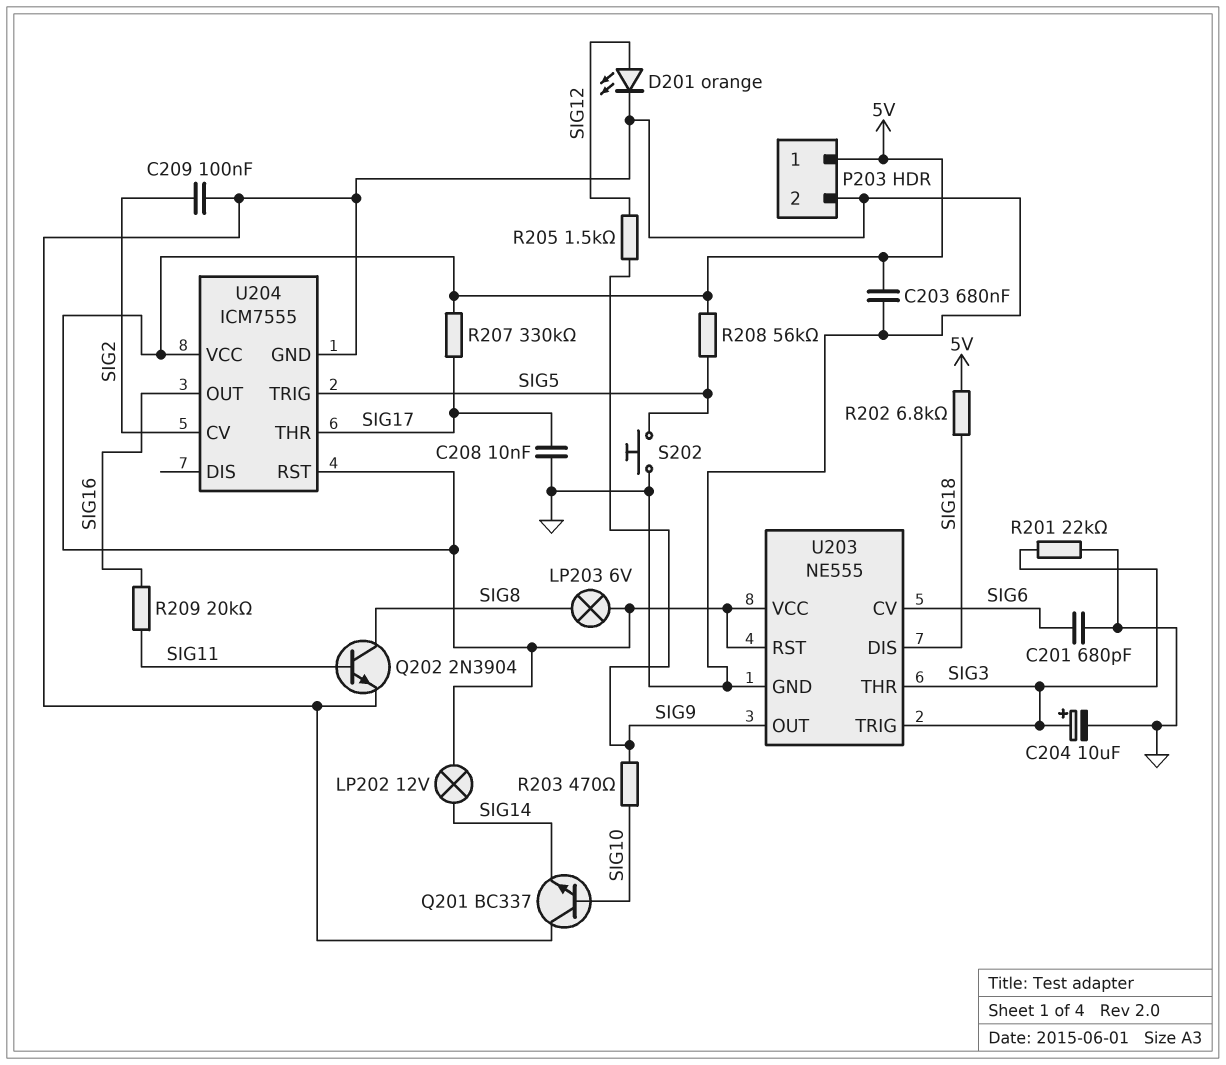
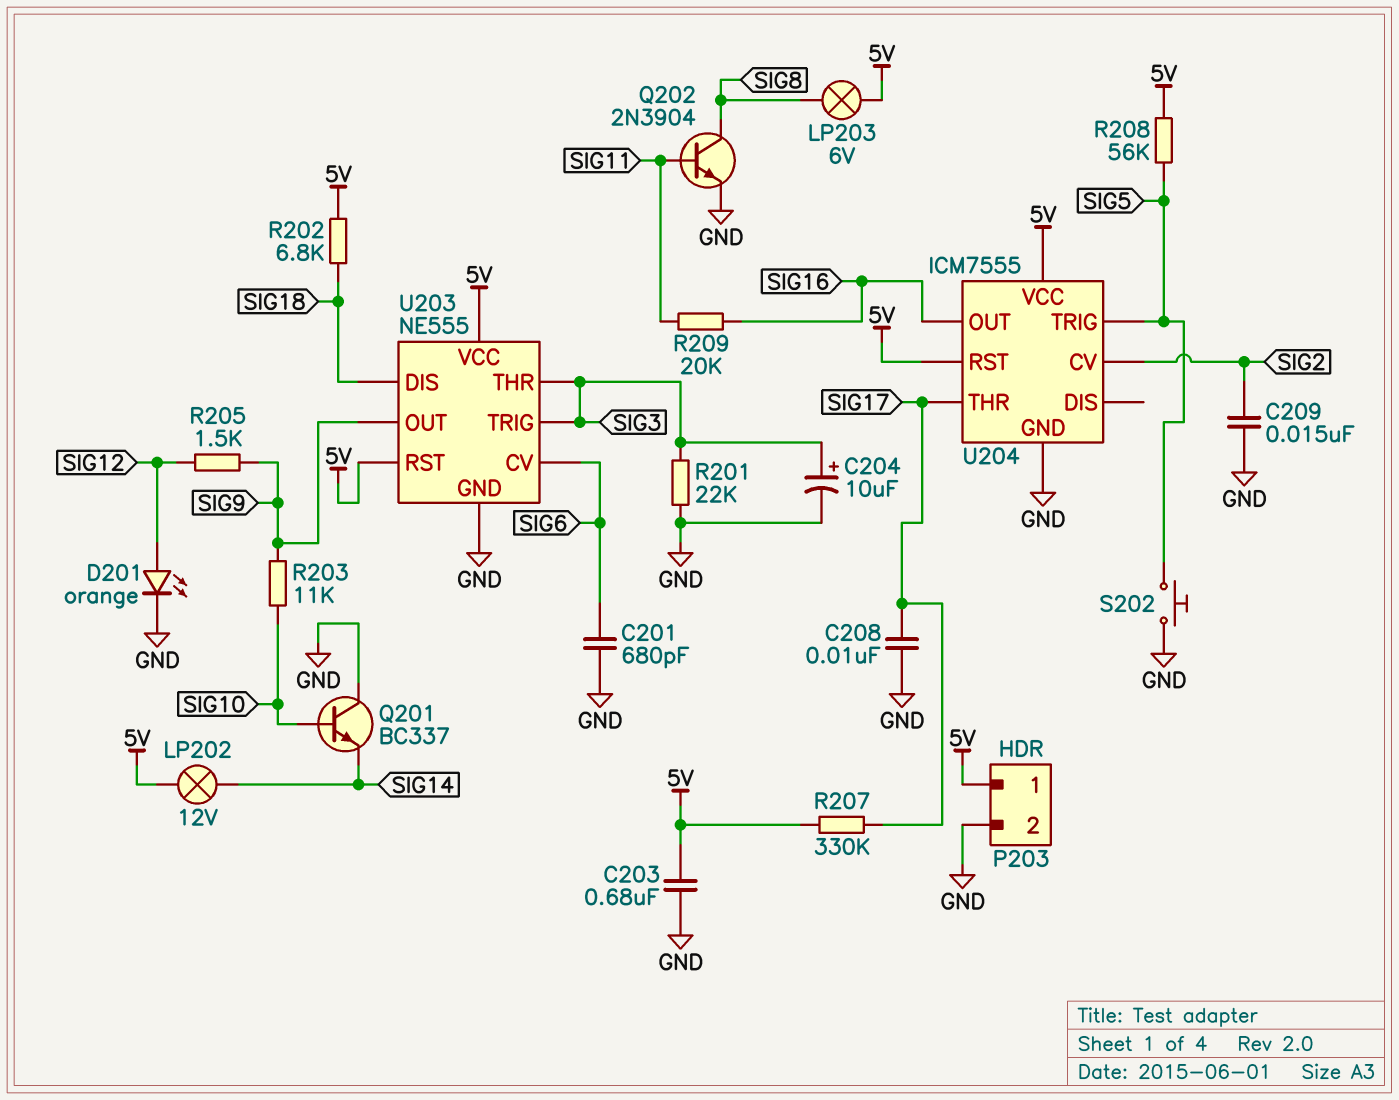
C209: 100nF (GND, SIG2) -> 15nF (GND, SIG2)
R203: 470 (SIG9, SIG10) -> 11k (SIG9, SIG10)

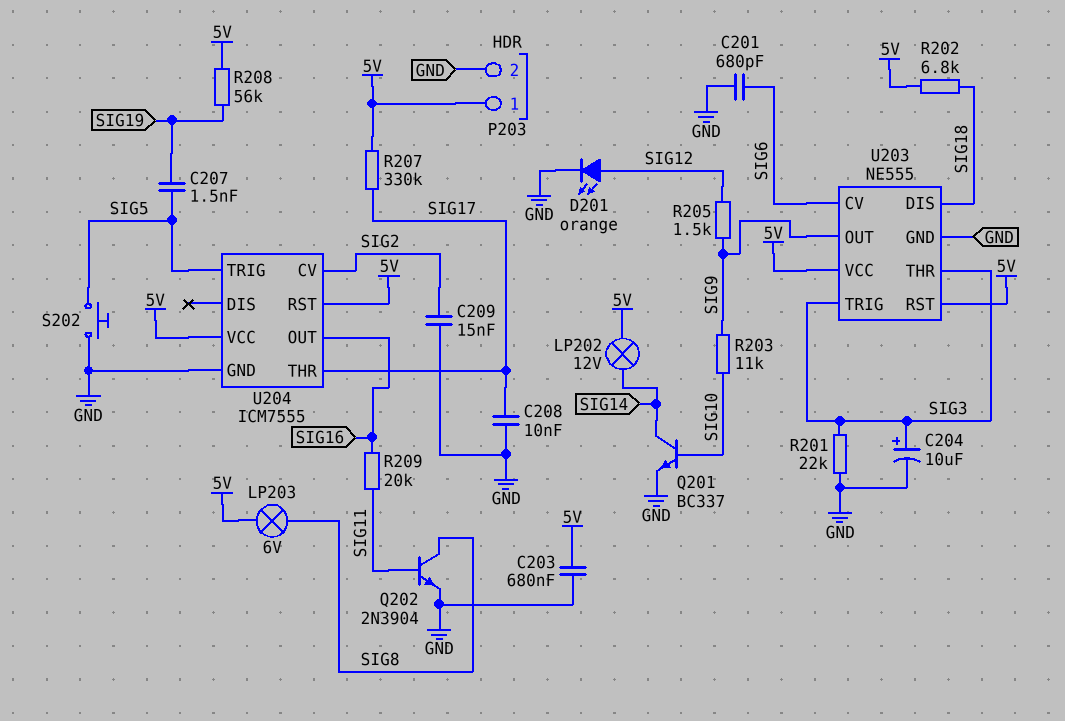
C207: none -> 1.5nF (SIG5, SIG19)
Q201: NPN BC337 (B SIG10, C GND, E SIG14) -> NPN BC337 (B SIG10, C SIG14, E GND)
R208: 56k (5V, SIG5) -> 56k (5V, SIG19)

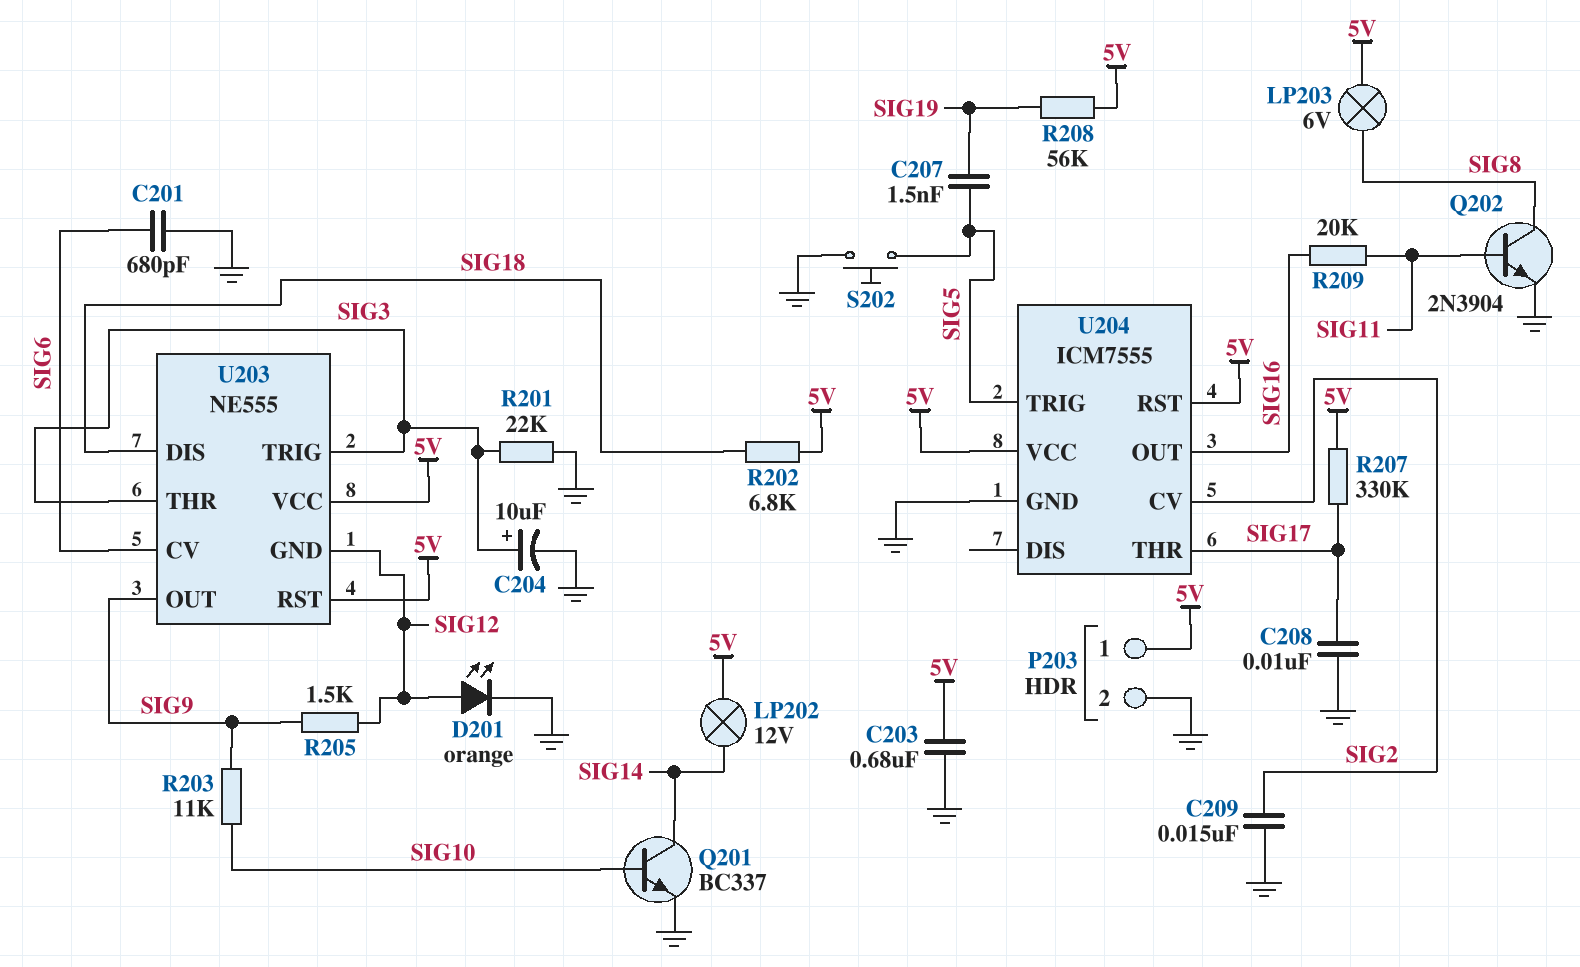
U203 pin GND: GND -> SIG12

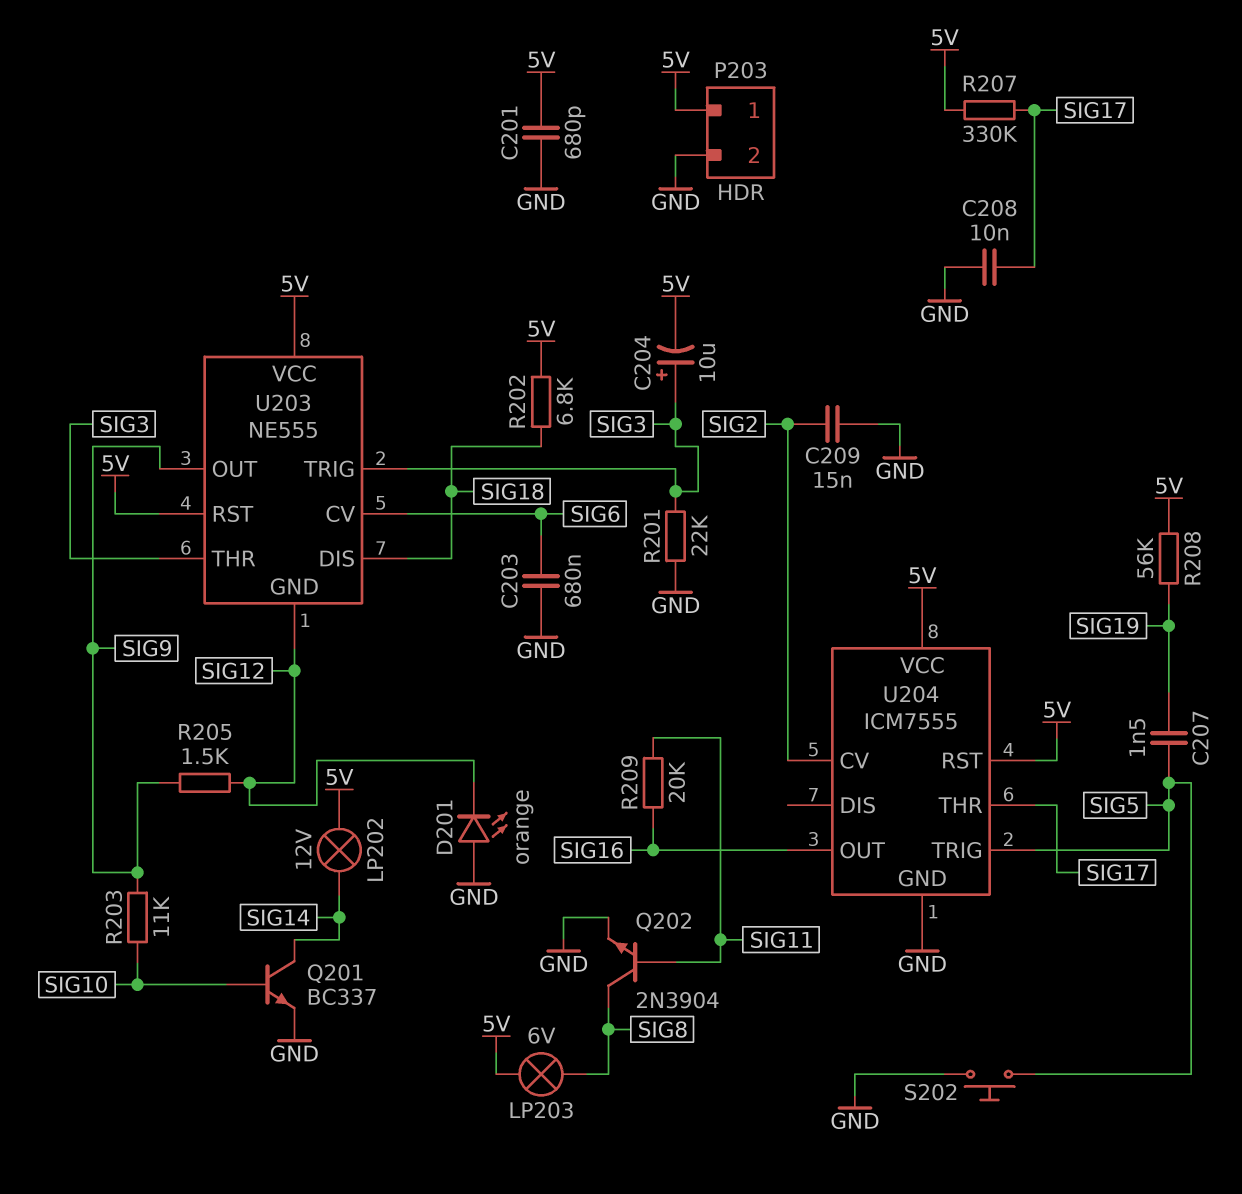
C201: 680pF (GND, SIG6) -> 680pF (5V, GND)
C203: 680nF (5V, GND) -> 680nF (GND, SIG6)
C204: 10uF (plus SIG3, minus GND) -> 10uF (plus SIG3, minus 5V)
D201: LED orange (A SIG12, K GND) -> LED orange (A GND, K SIG12)

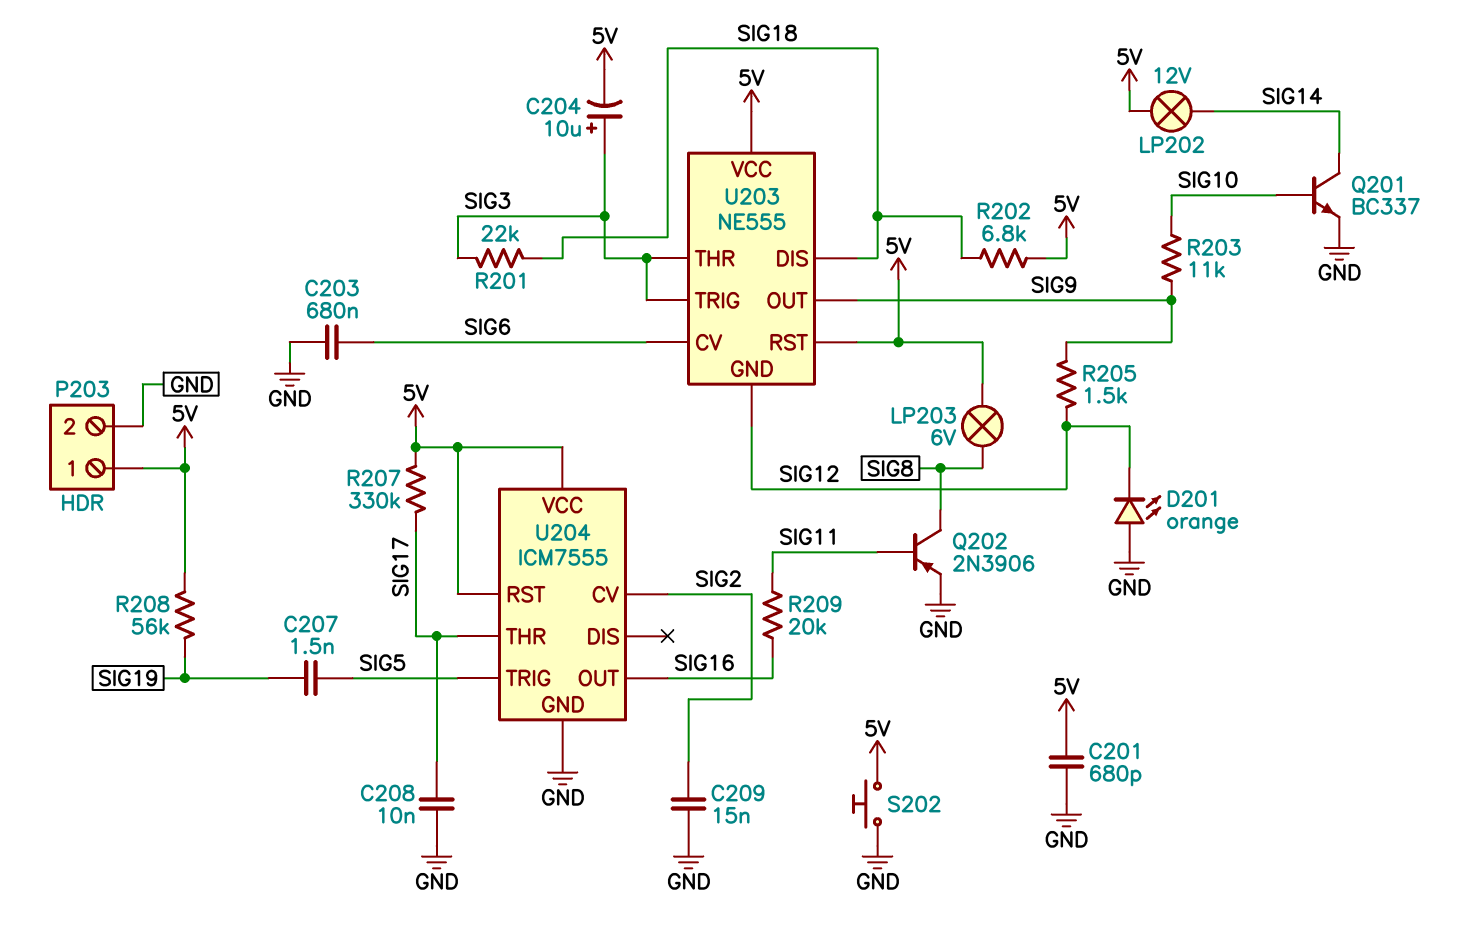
Q202: NPN 2N3904 (B SIG11, C SIG8, E GND) -> PNP 2N3906 (B SIG11, C SIG8, E GND)
R201: 22k (GND, SIG3) -> 22k (SIG3, SIG18)
S202: button (GND, SIG5) -> button (5V, GND)

